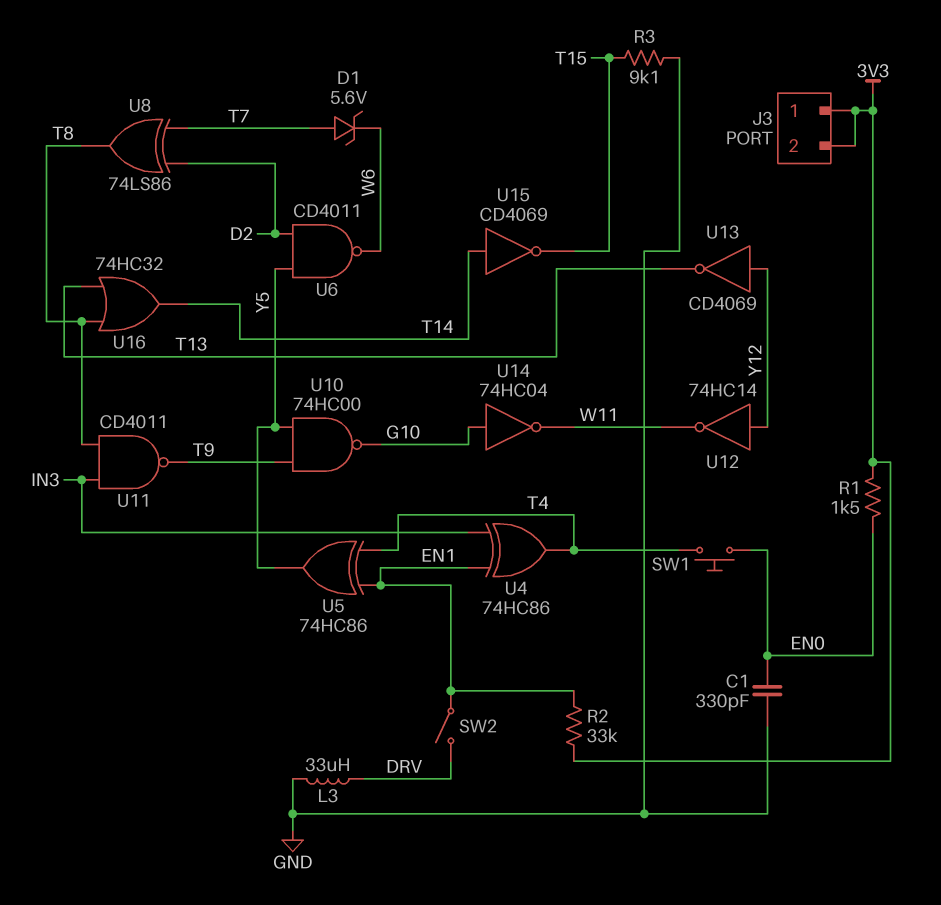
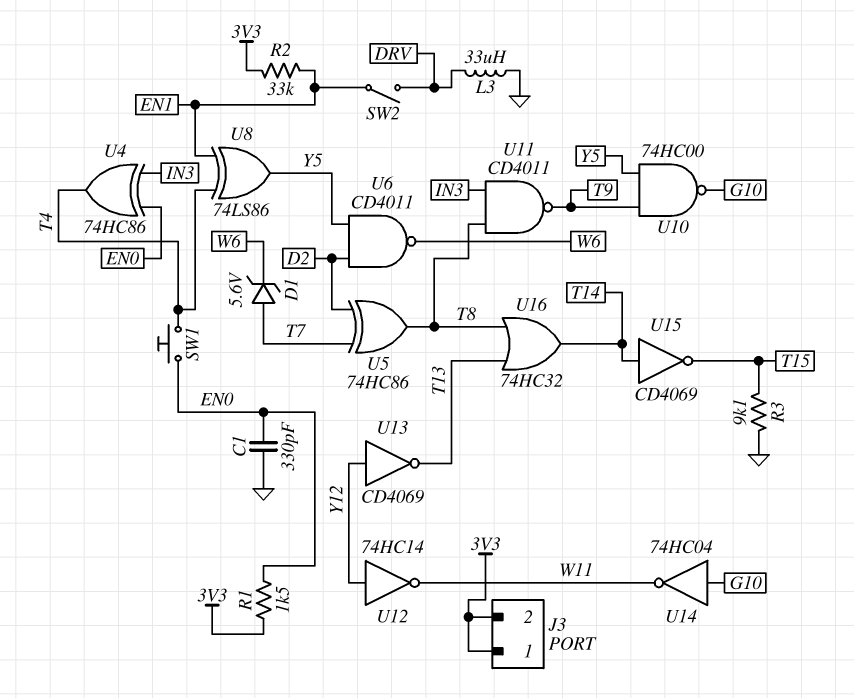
U4: XOR 74HC86 (in EN1, in IN3, out T4) -> XOR 74HC86 (in EN0, in IN3, out T4)
U5: XOR 74HC86 (in EN1, in T4, out Y5) -> XOR 74HC86 (in D2, in T7, out T8)
U8: XOR 74LS86 (in D2, in T7, out T8) -> XOR 74LS86 (in EN1, in T4, out Y5)

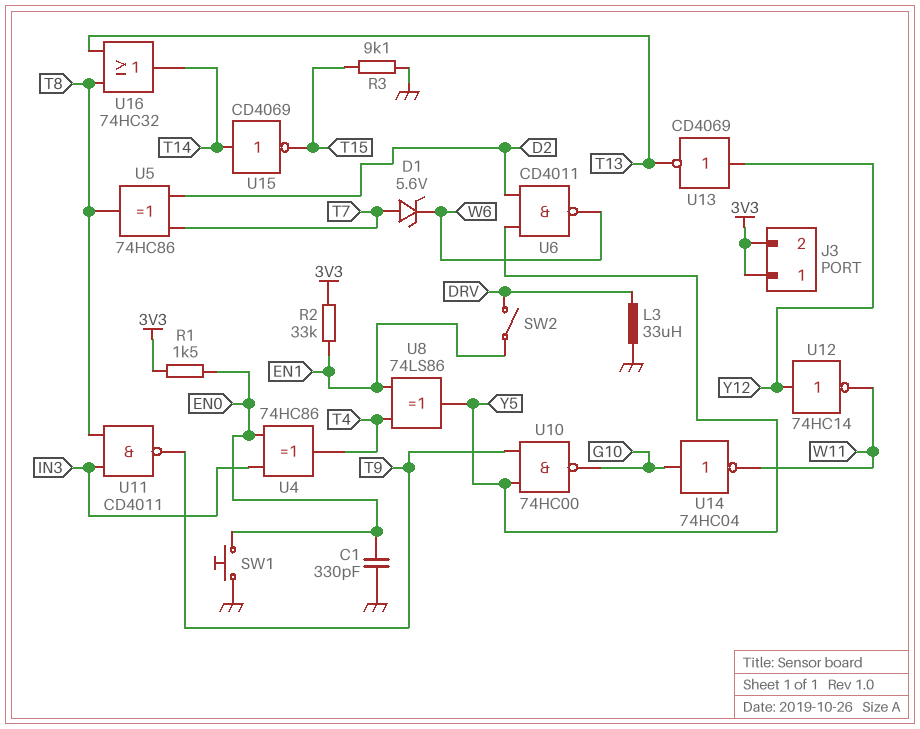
SW1: button (EN0, T4) -> button (EN0, GND)

